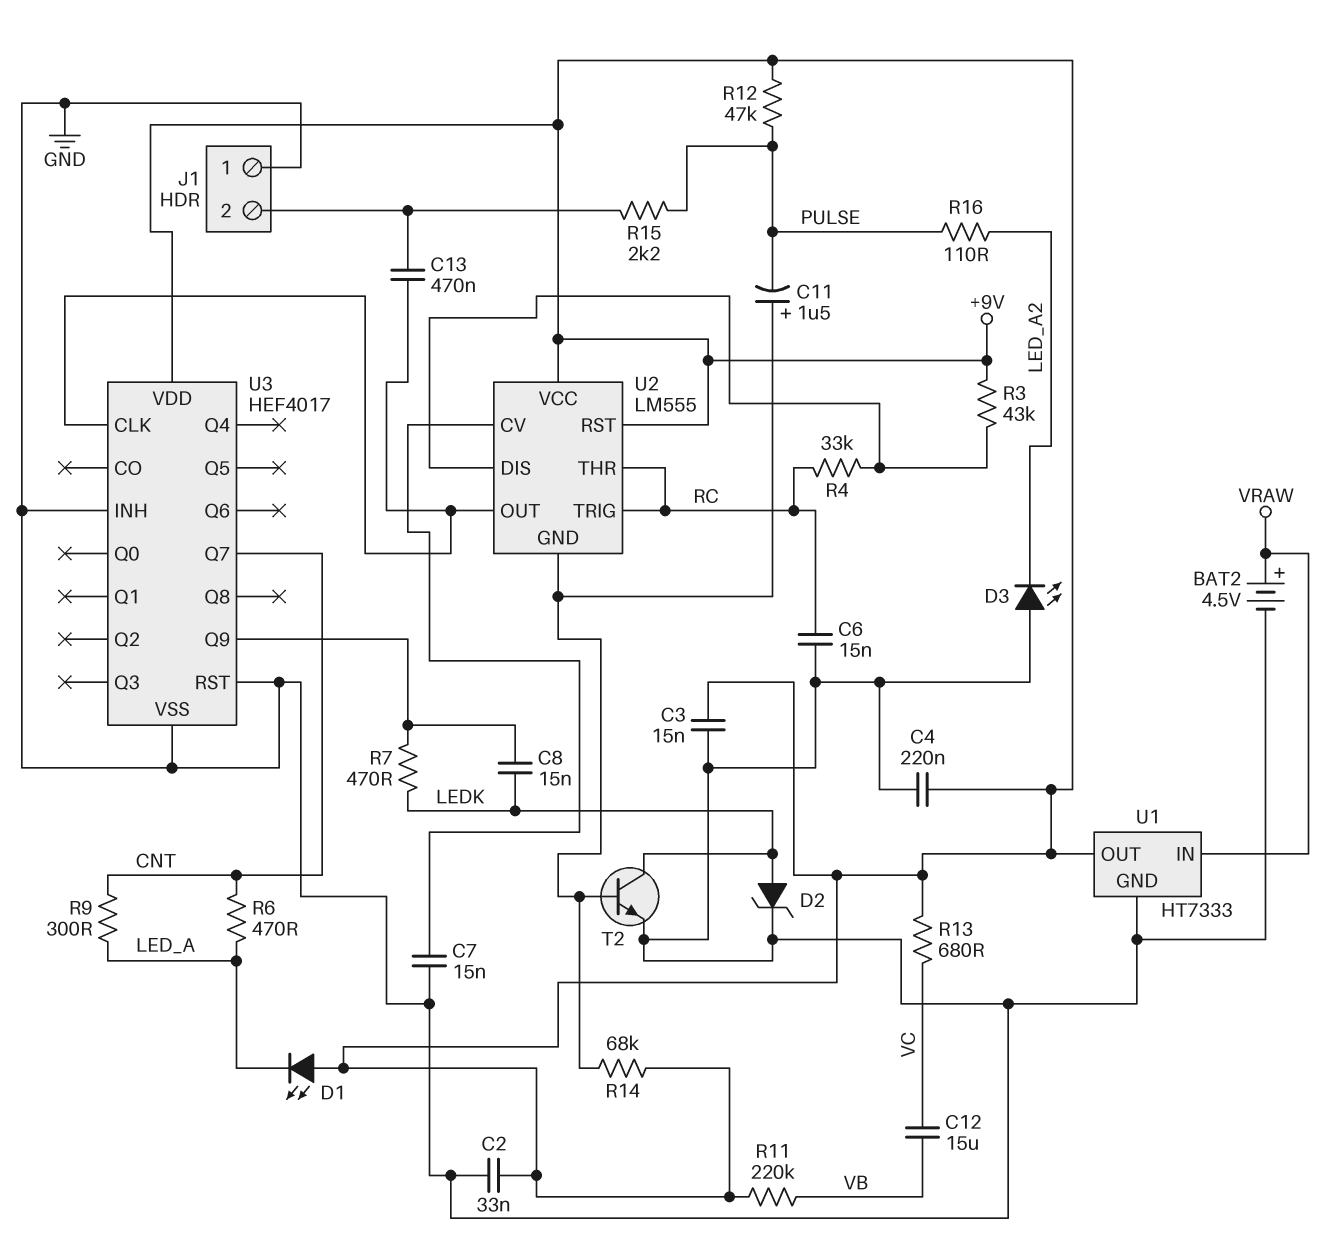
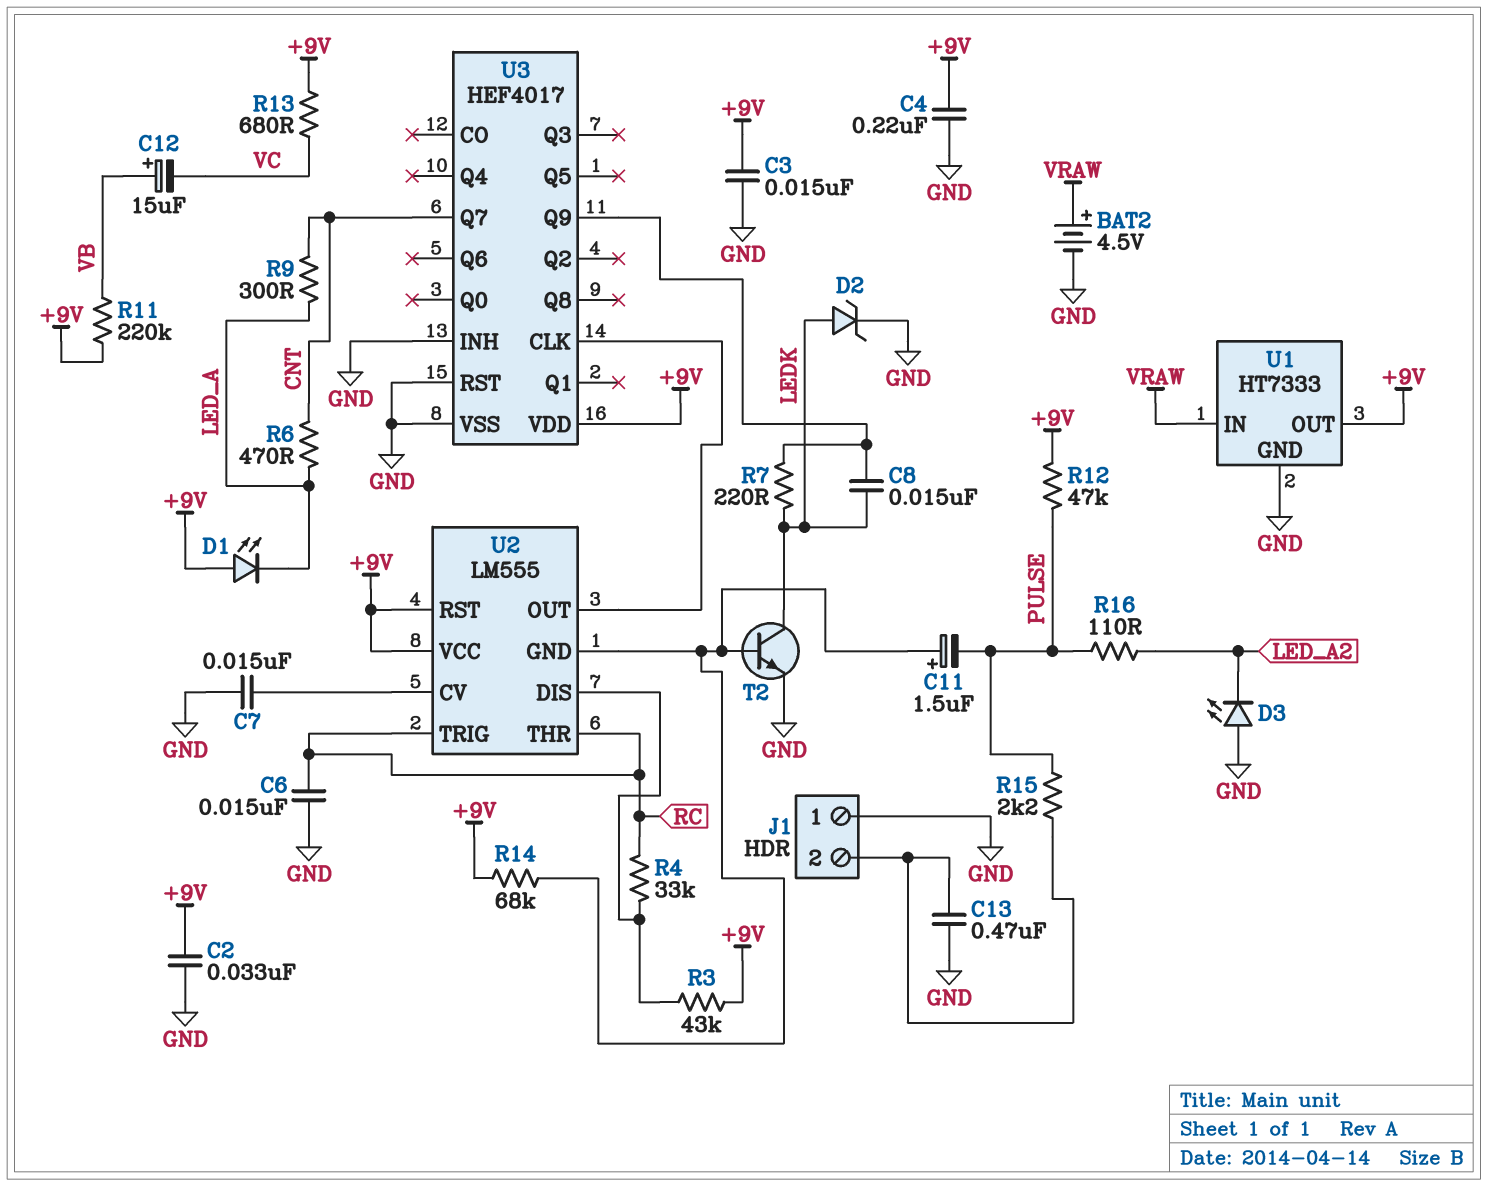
C12: 15uF (VB, VC) -> 15uF (plus VB, minus VC)
C13: 470nF (J1/2, U2/OUT) -> 470nF (GND, J1/2)
R7: 470 (LEDK, U3/Q9) -> 220 (LEDK, U3/Q9)

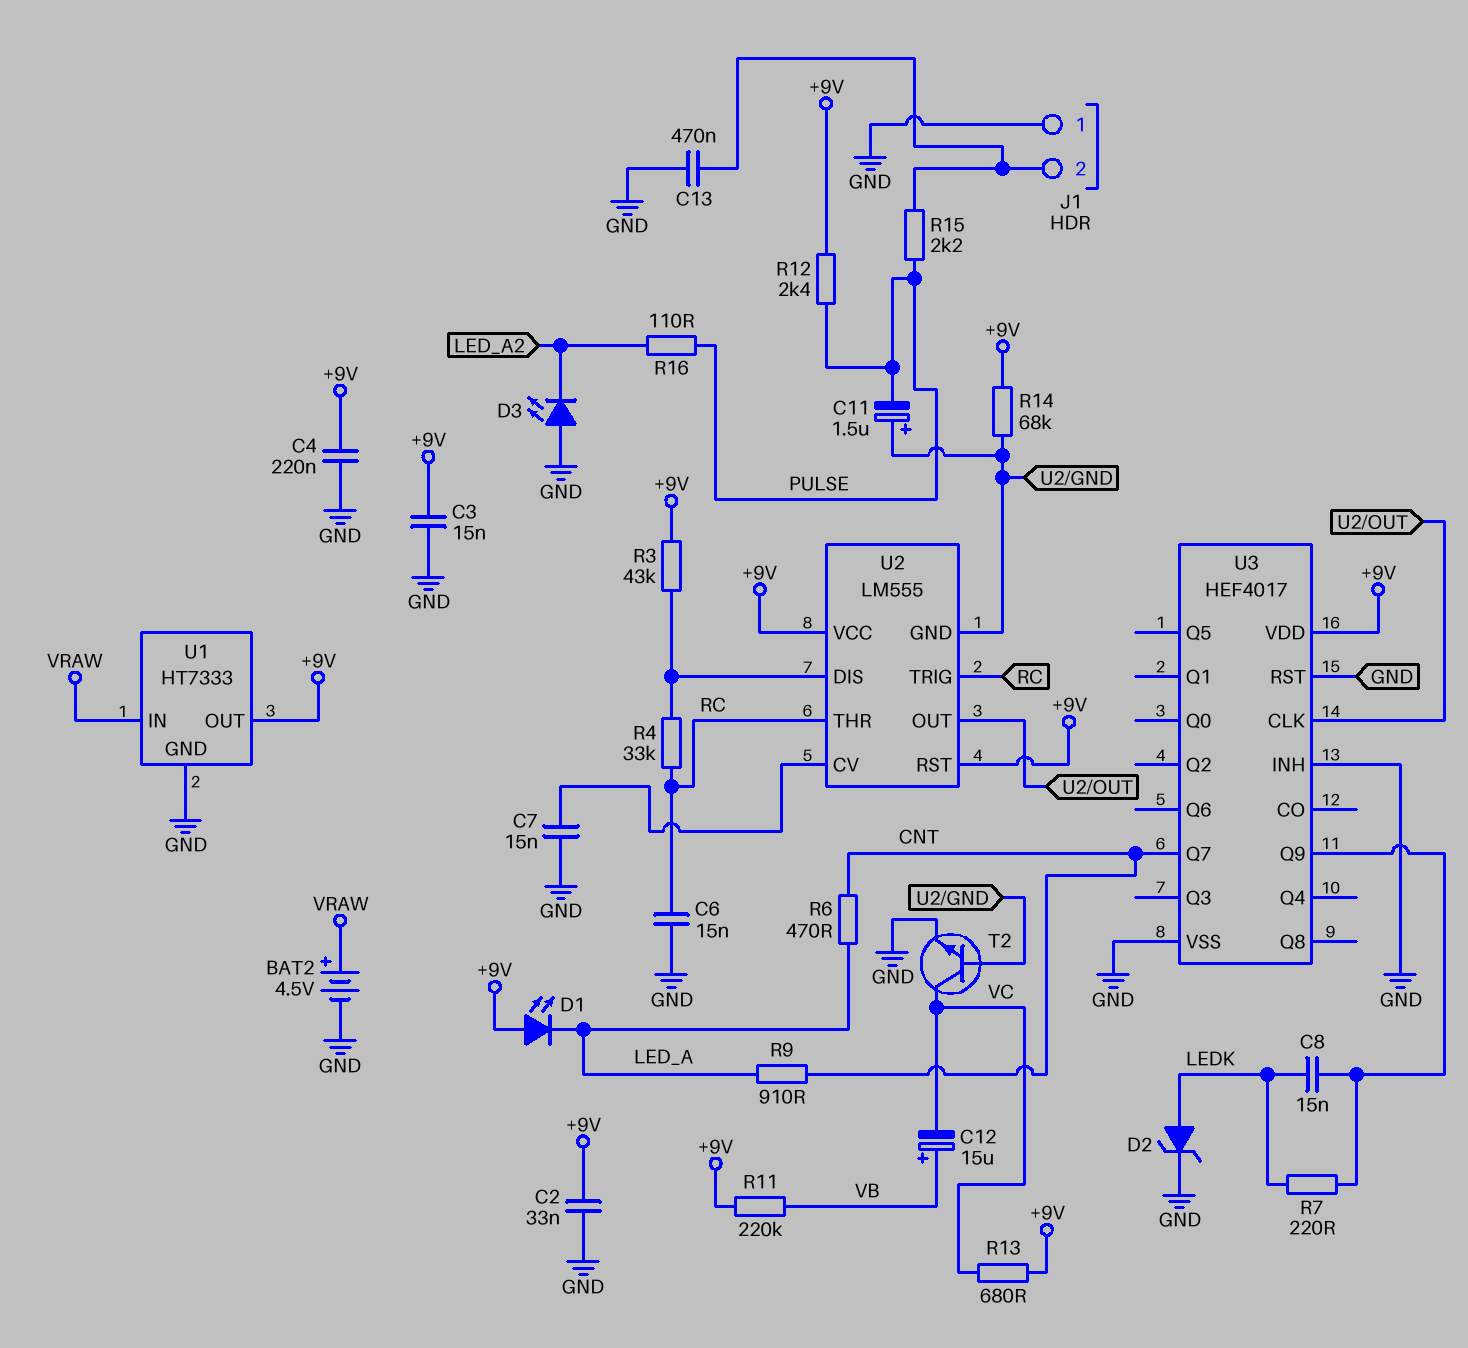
R9: 300 (CNT, LED_A) -> 910 (CNT, LED_A)
R12: 47k (+9V, PULSE) -> 2.4k (+9V, PULSE)
T2: NPN (B U2/GND, C LEDK, E GND) -> NPN (B U2/GND, C VC, E GND)

